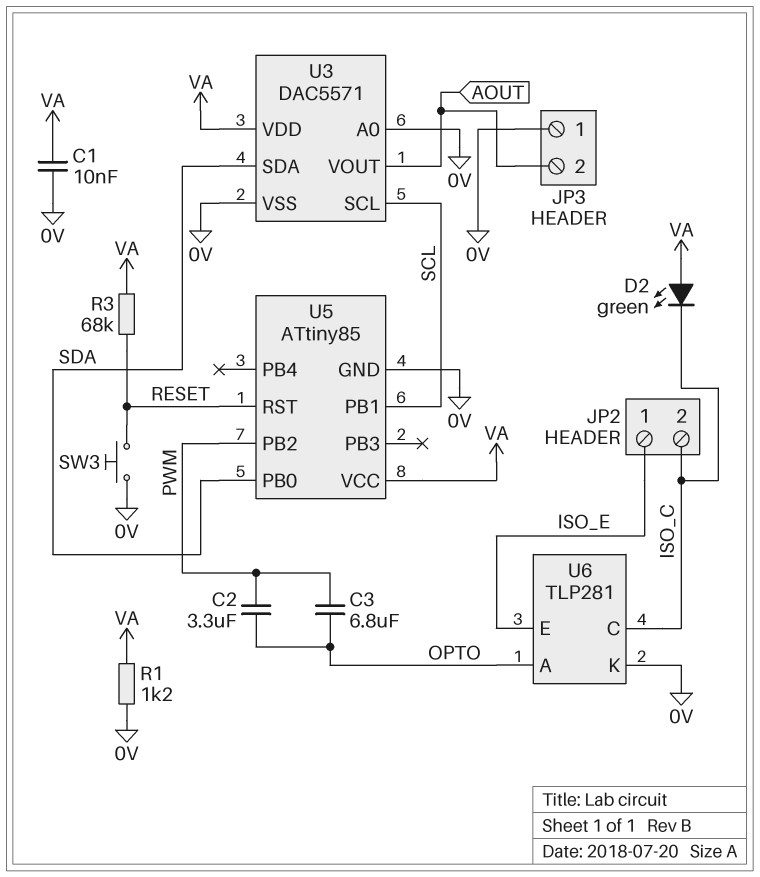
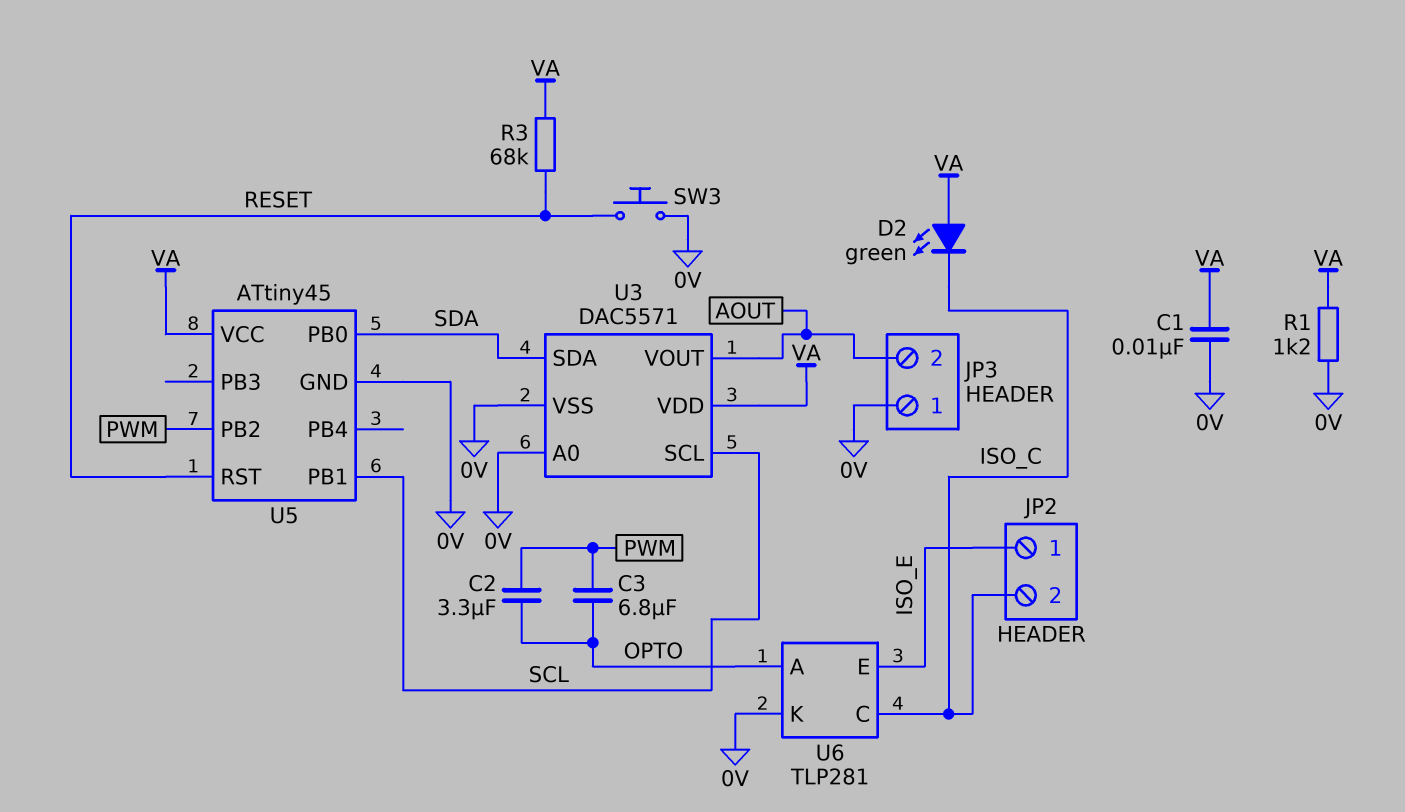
U5: ATtiny85 -> ATtiny45

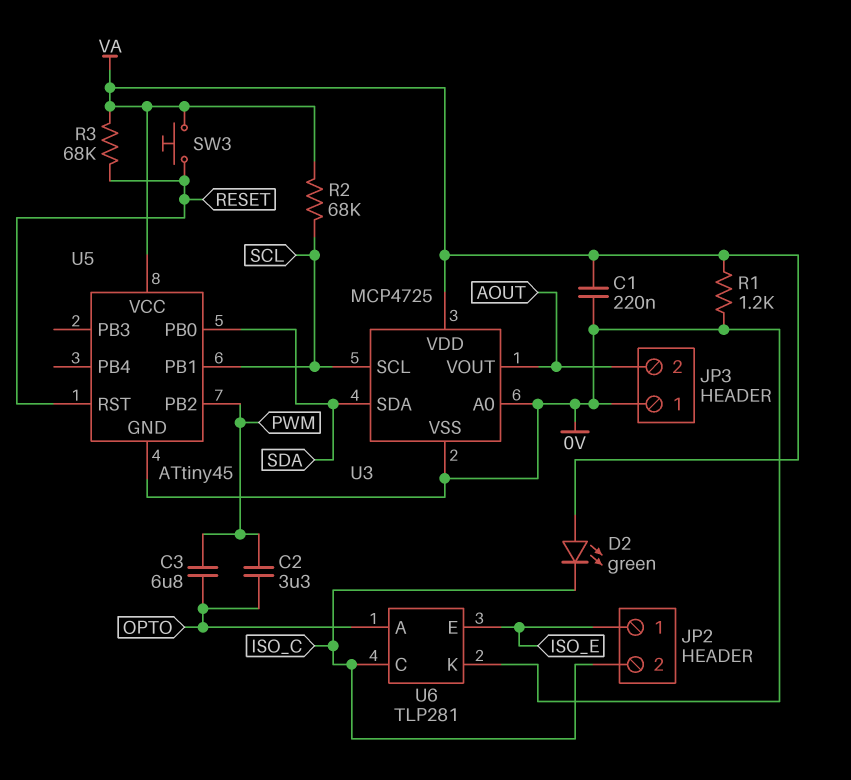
C1: 10nF (0V, VA) -> 220nF (0V, VA)
R2: none -> 68k (SCL, VA)
SW3: button (0V, RESET) -> button (RESET, VA)
U3: DAC5571 -> MCP4725

